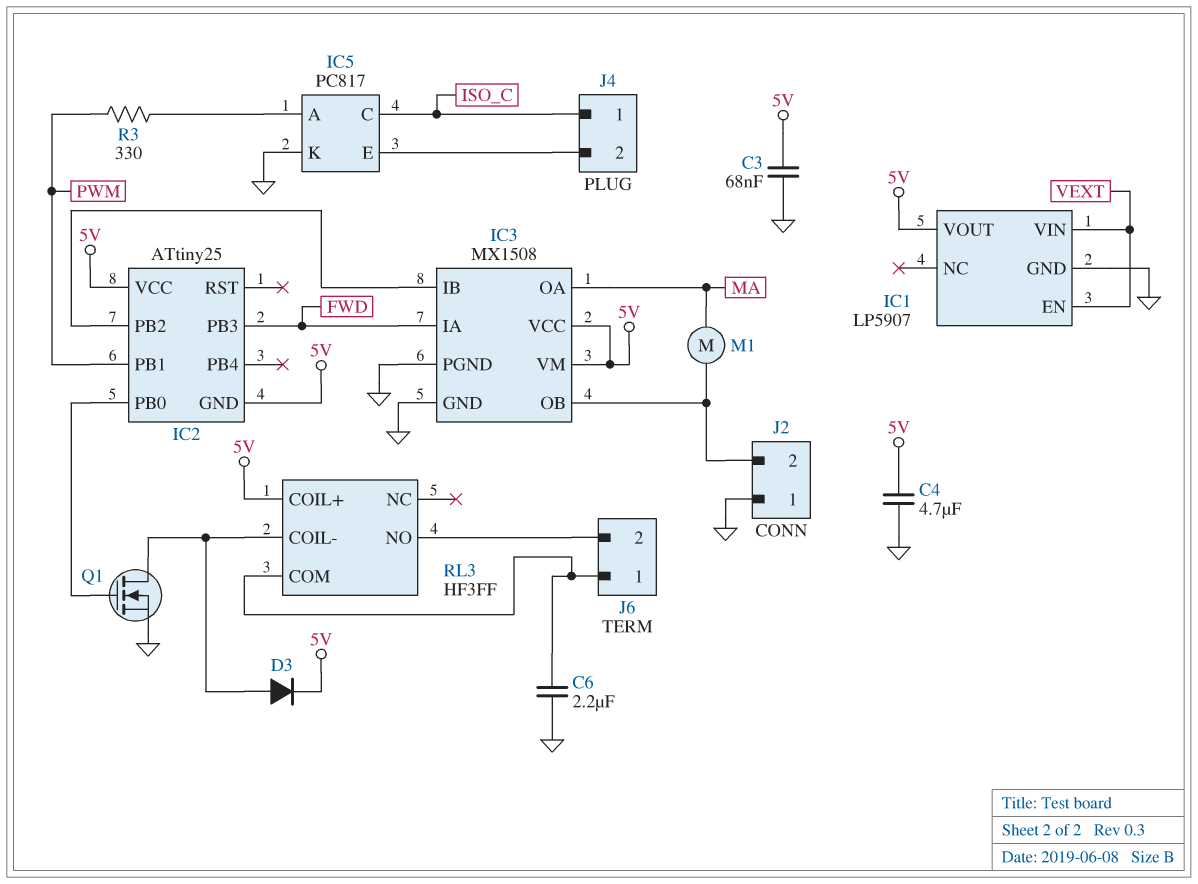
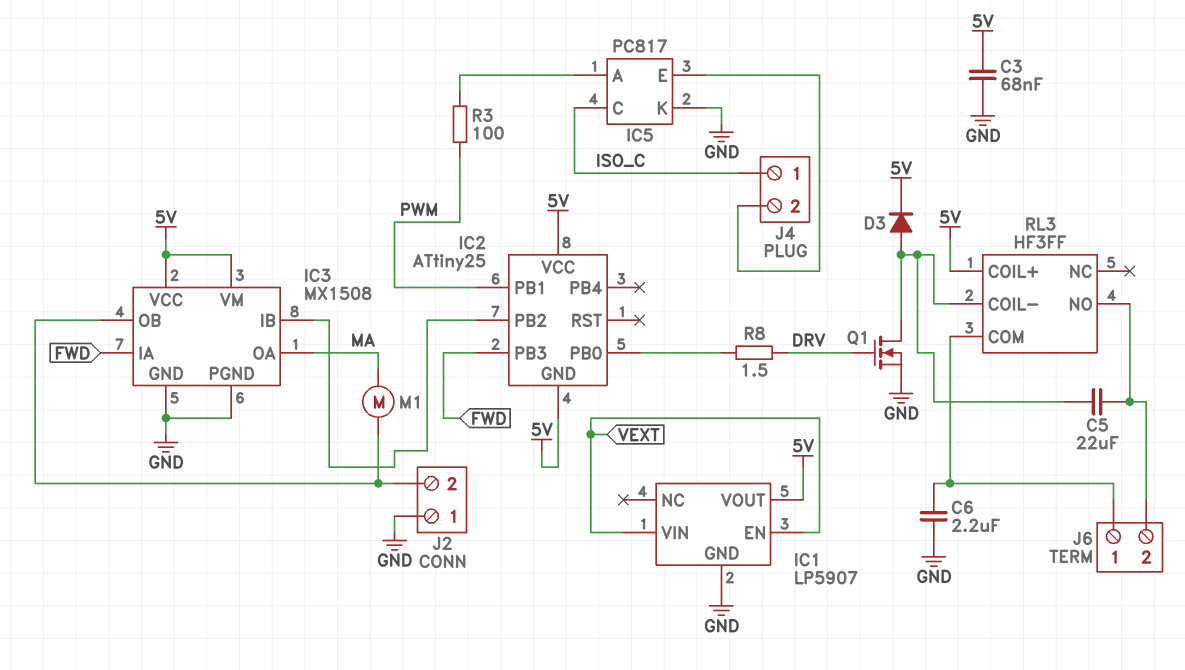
C4: 4.7uF (5V, GND) -> none
C5: none -> 22uF (J6/2, RL3/COIL-)
Q1: NMOS (G IC2/PB0, D RL3/COIL-, S GND) -> NMOS (G DRV, D RL3/COIL-, S GND)
R3: 330 (IC5/A, PWM) -> 100 (IC5/A, PWM)
R8: none -> 1.5 (DRV, IC2/PB0)

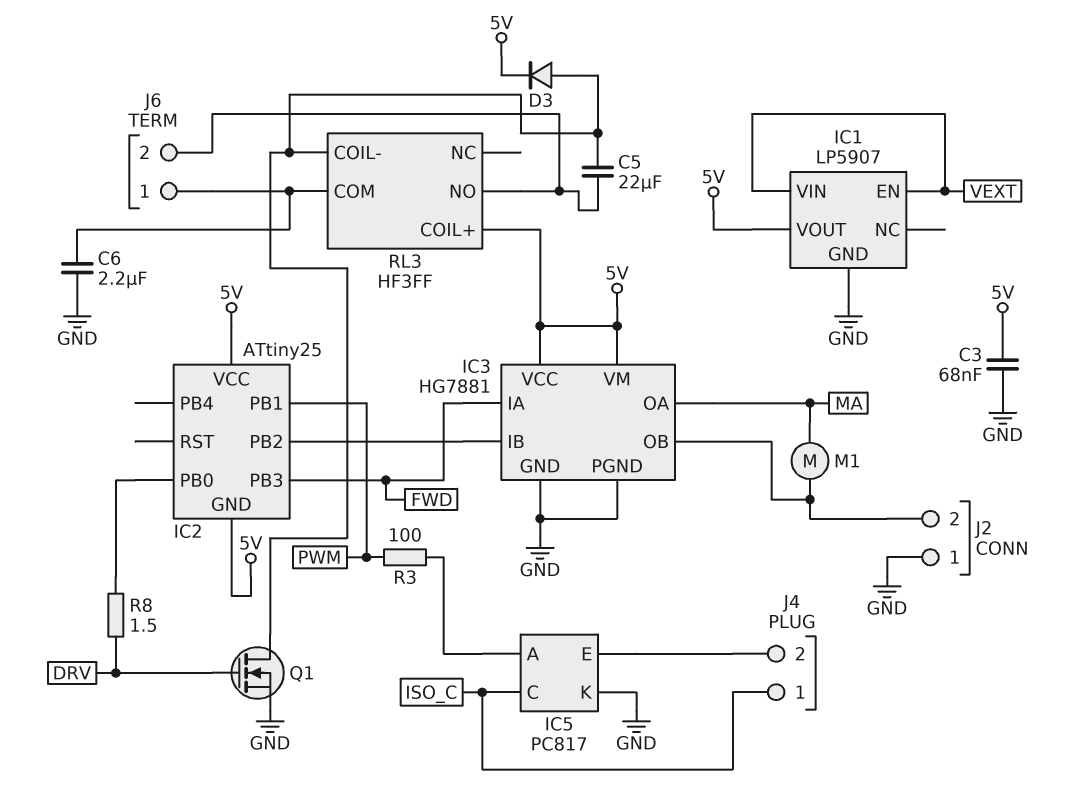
IC3: MX1508 -> HG7881

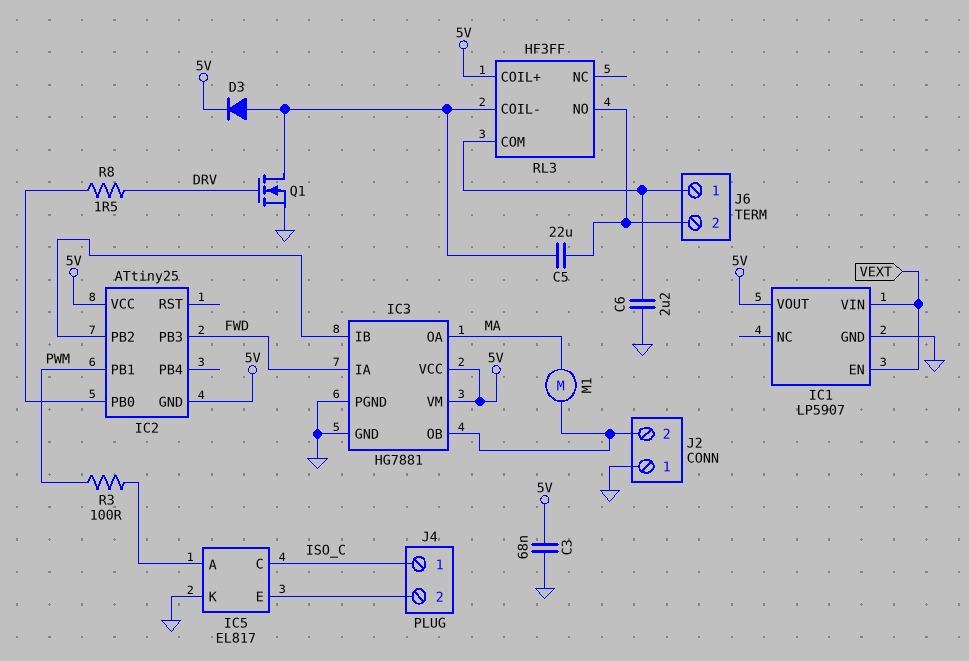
IC5: PC817 -> EL817

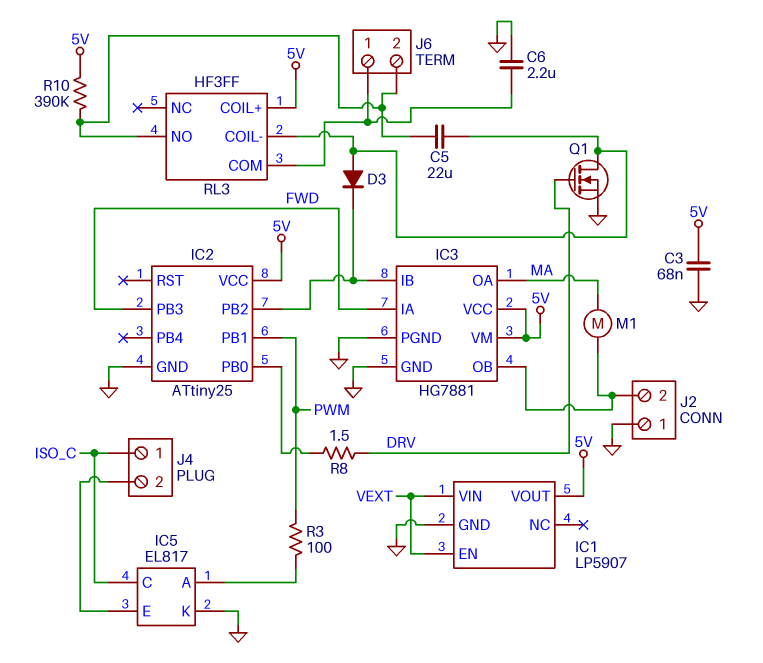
D3: diode (A RL3/COIL-, K 5V) -> diode (A RL3/COIL-, K IC2/PB2)
IC2 pin GND: 5V -> GND
R10: none -> 390k (5V, J6/2)

